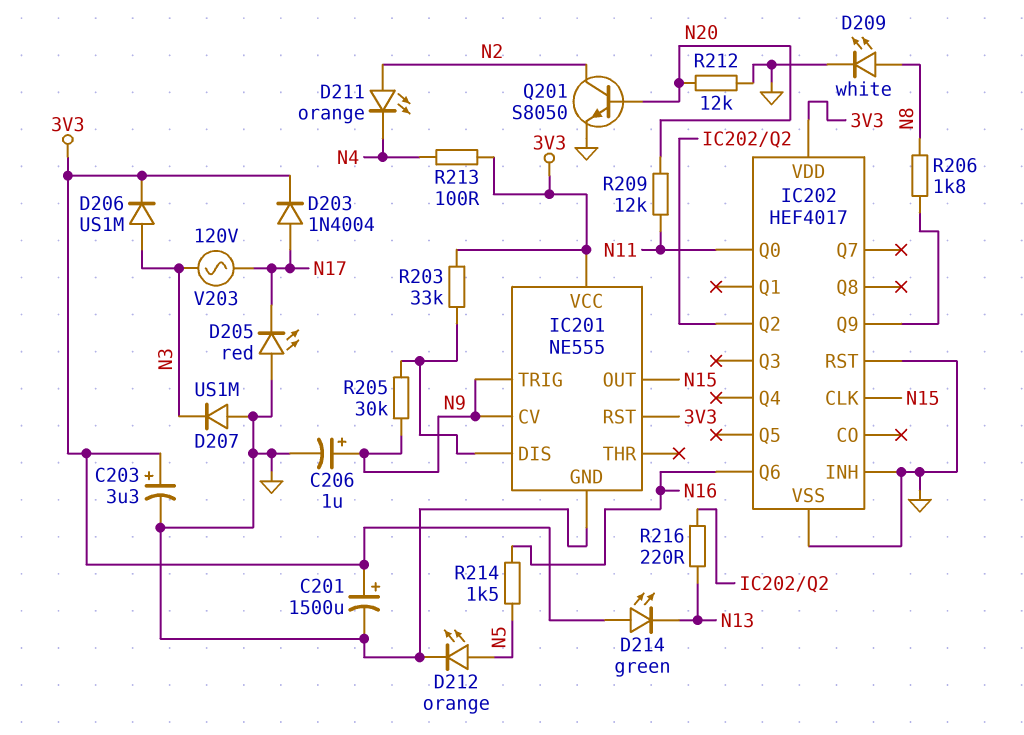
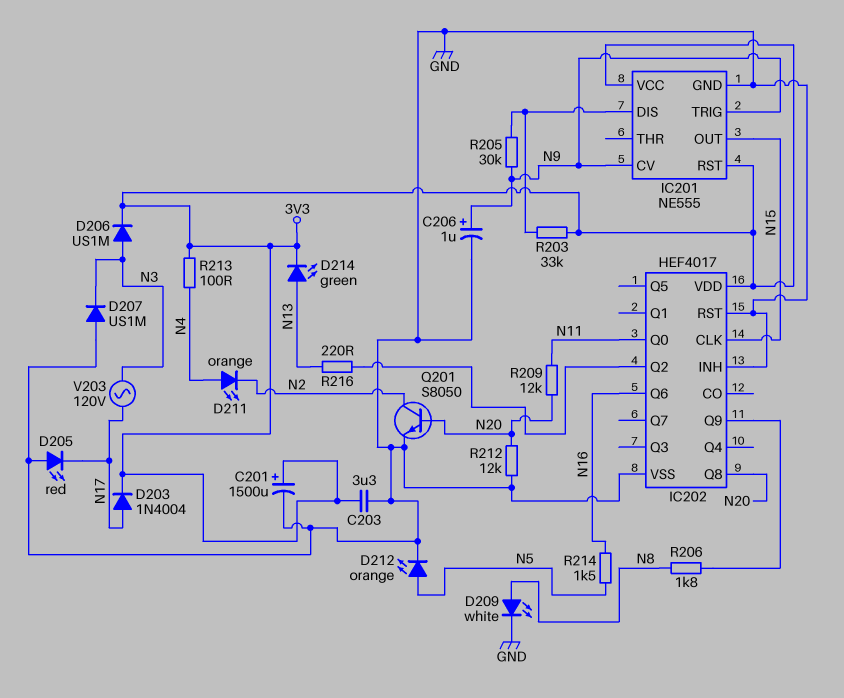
C203: 3.3uF (plus 3V3, minus GND) -> 3.3uF (3V3, GND)
D211: LED orange (A N2, K N4) -> LED orange (A N4, K N2)
D214: LED green (A 3V3, K N13) -> LED green (A N13, K 3V3)
IC202 pin Q8: none -> N20

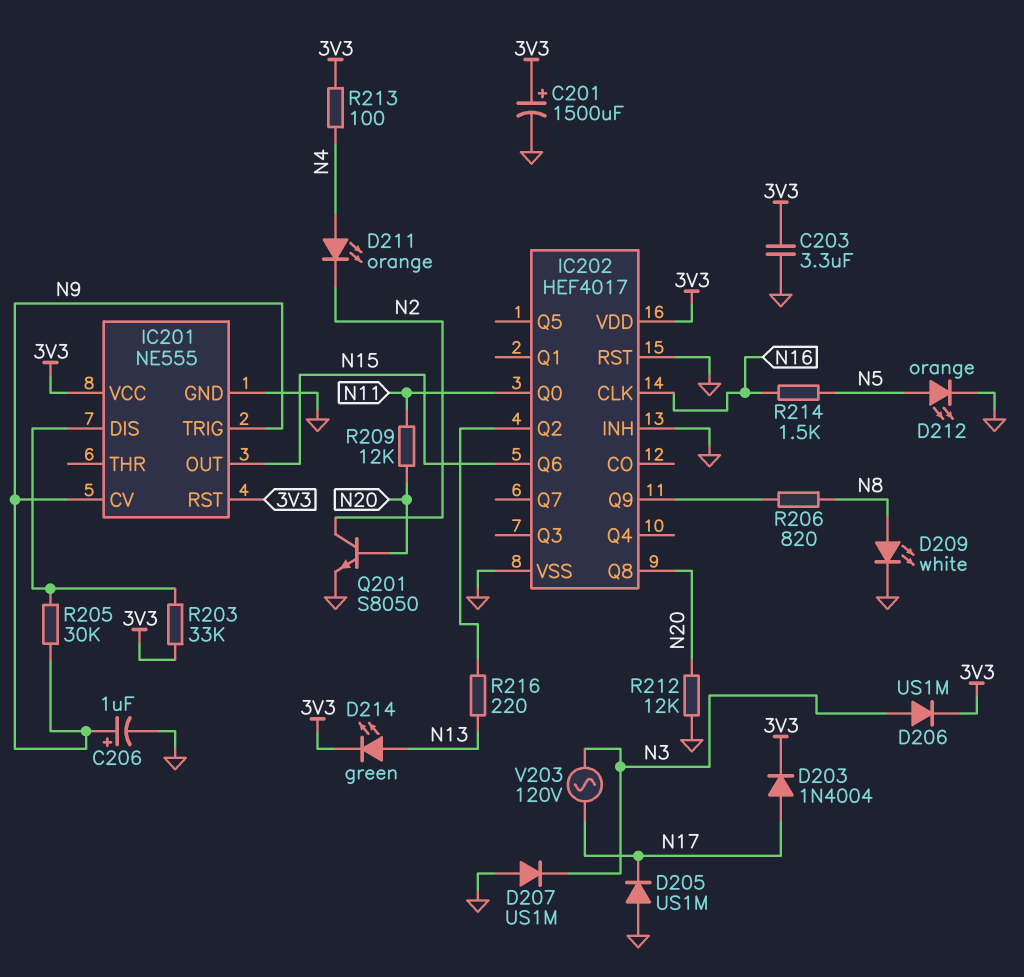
D205: LED red (A GND, K N17) -> diode US1M (A GND, K N17)
IC202 pin CLK: N15 -> N16
IC202 pin Q6: N16 -> N15
R206: 1.8k (IC202/Q9, N8) -> 820 (IC202/Q9, N8)

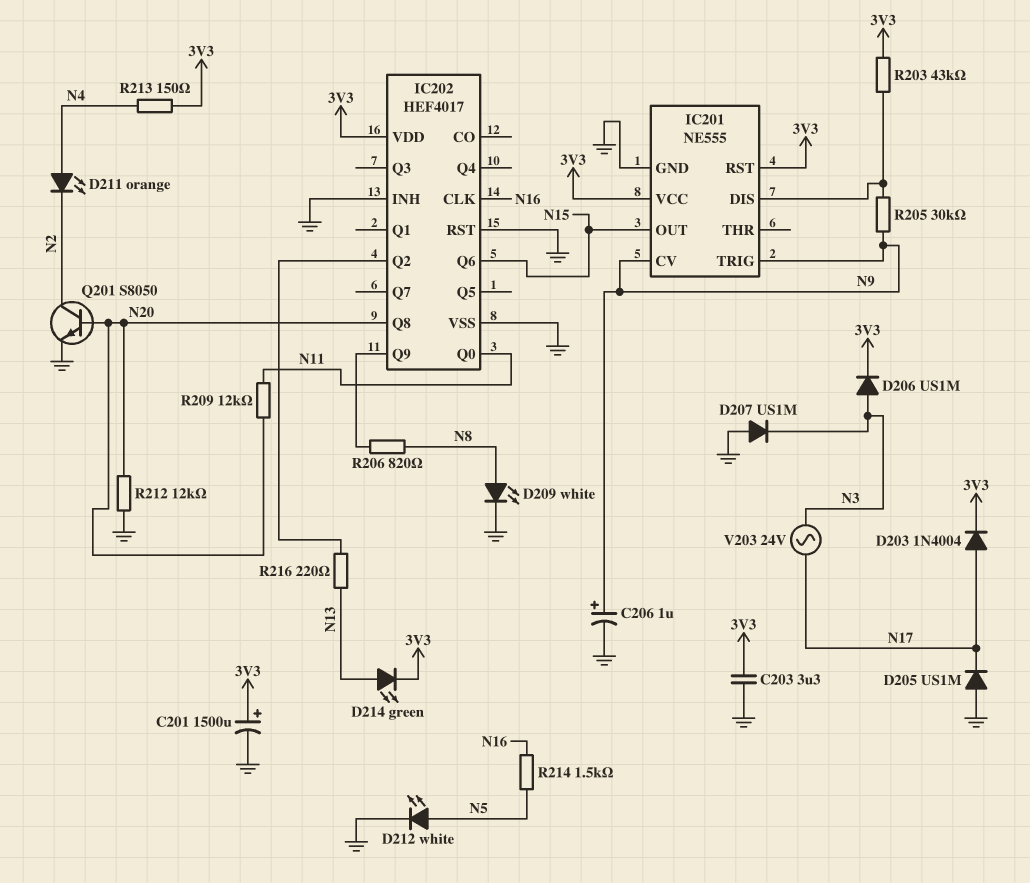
D212: LED orange (A N5, K GND) -> LED white (A N5, K GND)
R203: 33k (3V3, IC201/DIS) -> 43k (3V3, IC201/DIS)
R213: 100 (3V3, N4) -> 150 (3V3, N4)
V203: AC 120V (N3, N17) -> AC 24V (N3, N17)

